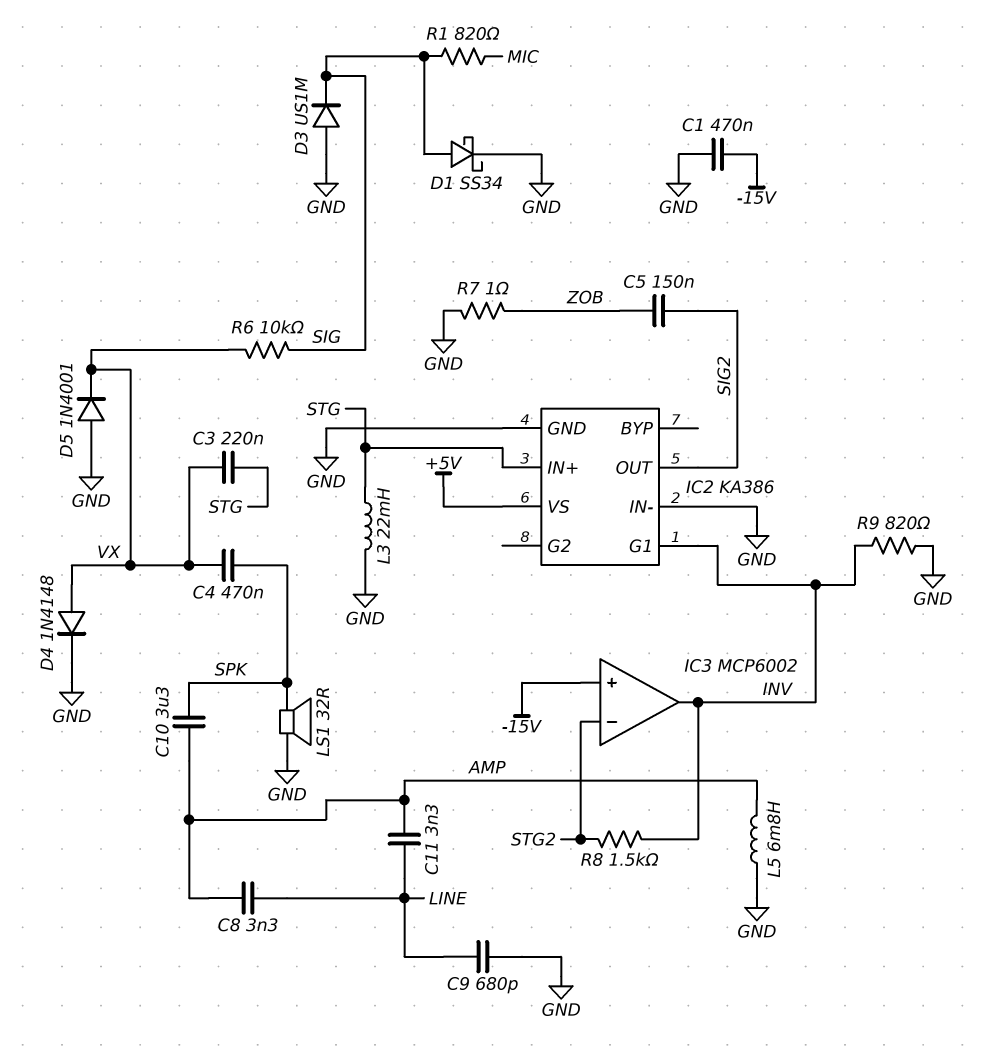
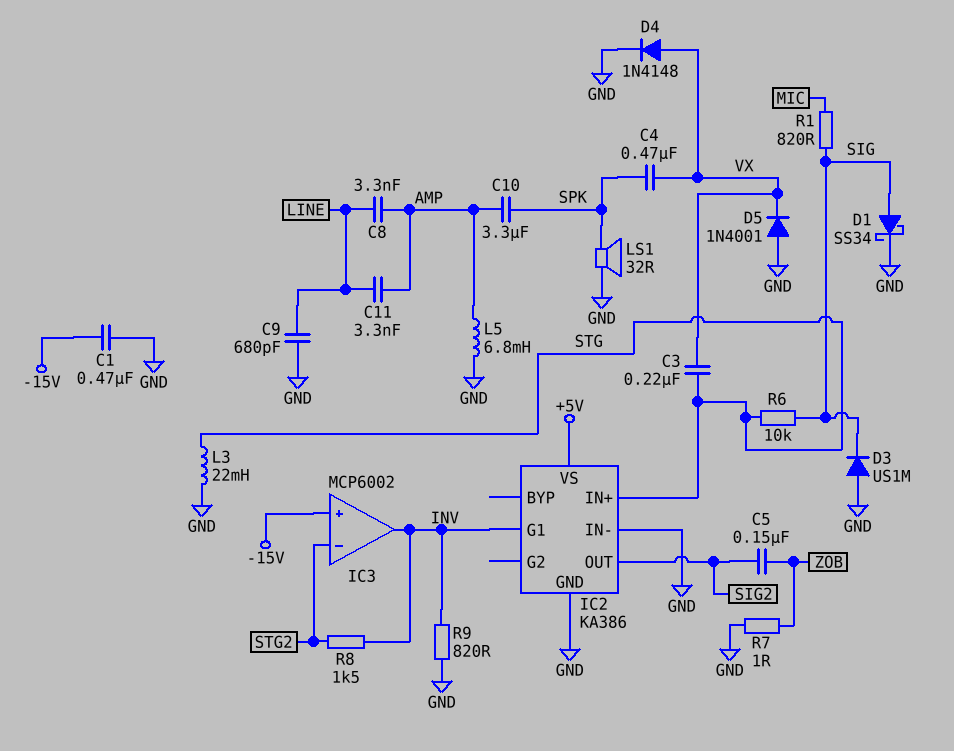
R6: 10k (SIG, VX) -> 10k (SIG, STG)

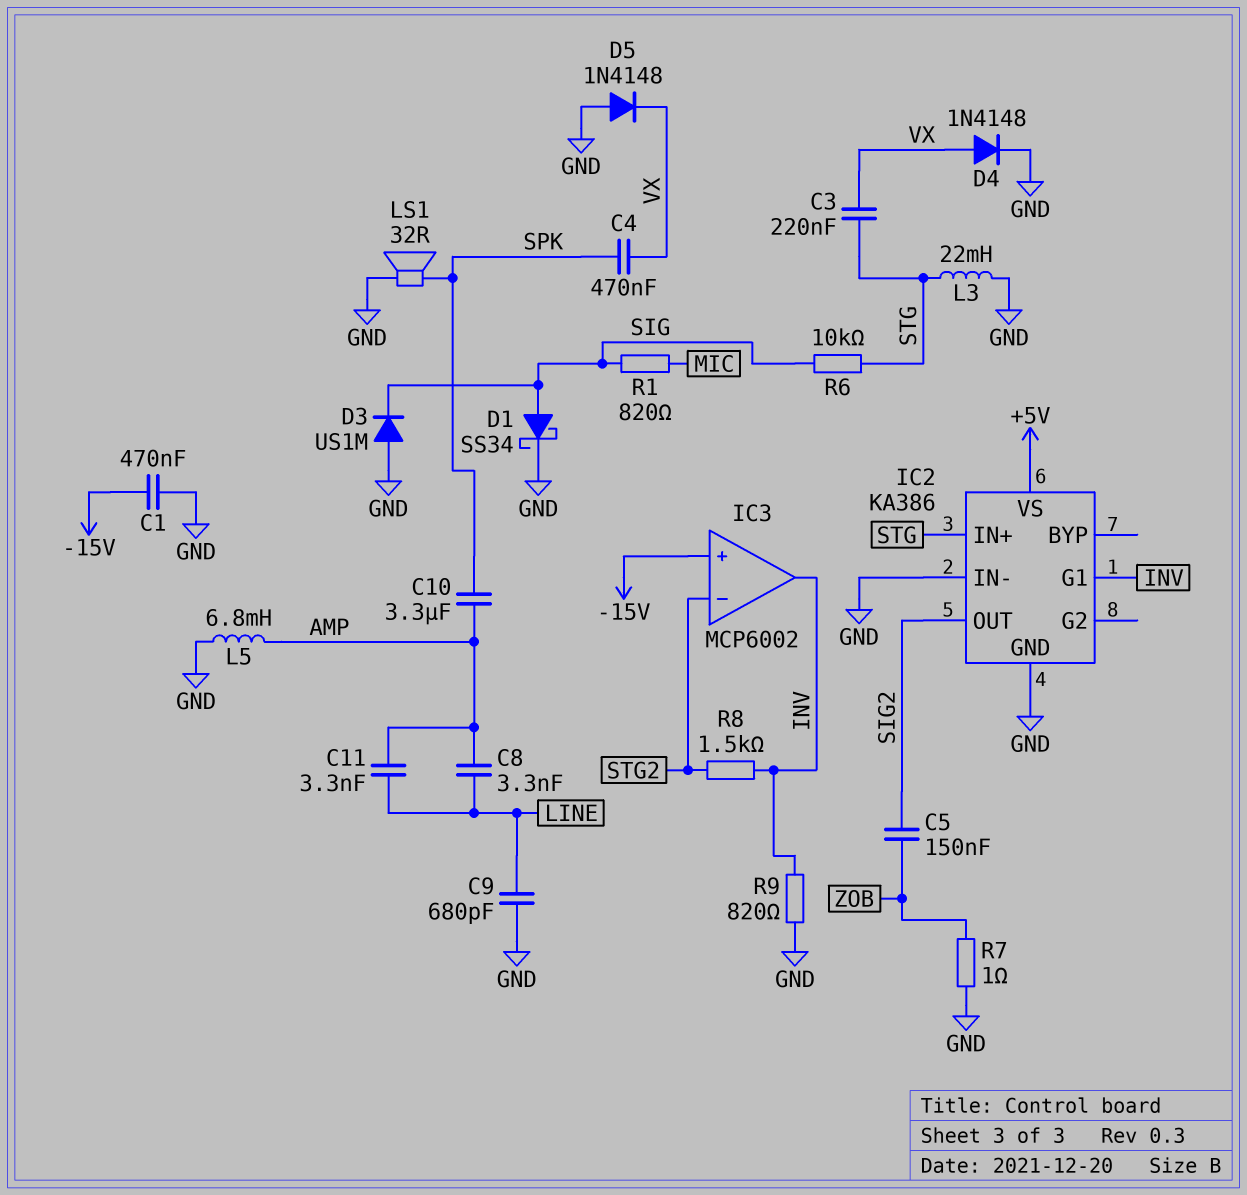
D5: diode 1N4001 (A GND, K VX) -> diode 1N4148 (A GND, K VX)

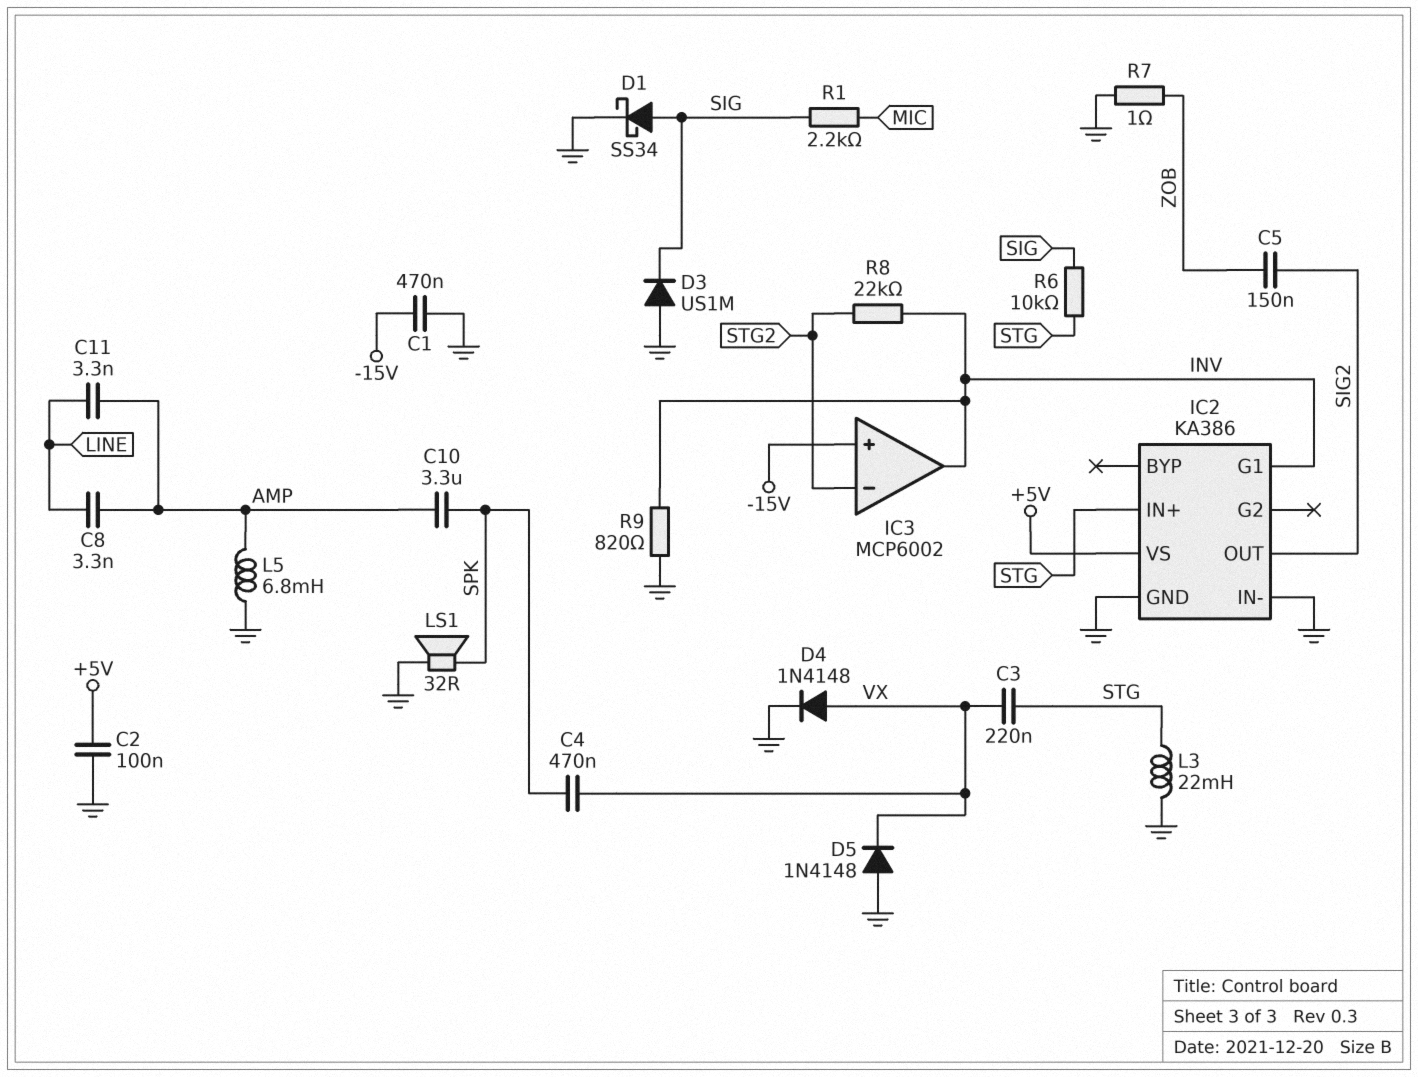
C2: none -> 100nF (+5V, GND)
C9: 680pF (GND, LINE) -> none
R1: 820 (MIC, SIG) -> 2.2k (MIC, SIG)
R8: 1.5k (INV, STG2) -> 22k (INV, STG2)

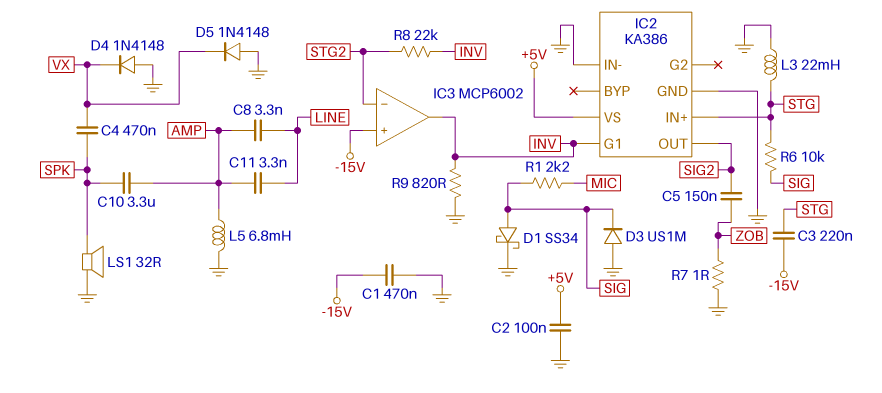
C3: 220nF (STG, VX) -> 220nF (-15V, STG)
D4: diode 1N4148 (A VX, K GND) -> diode 1N4148 (A GND, K VX)

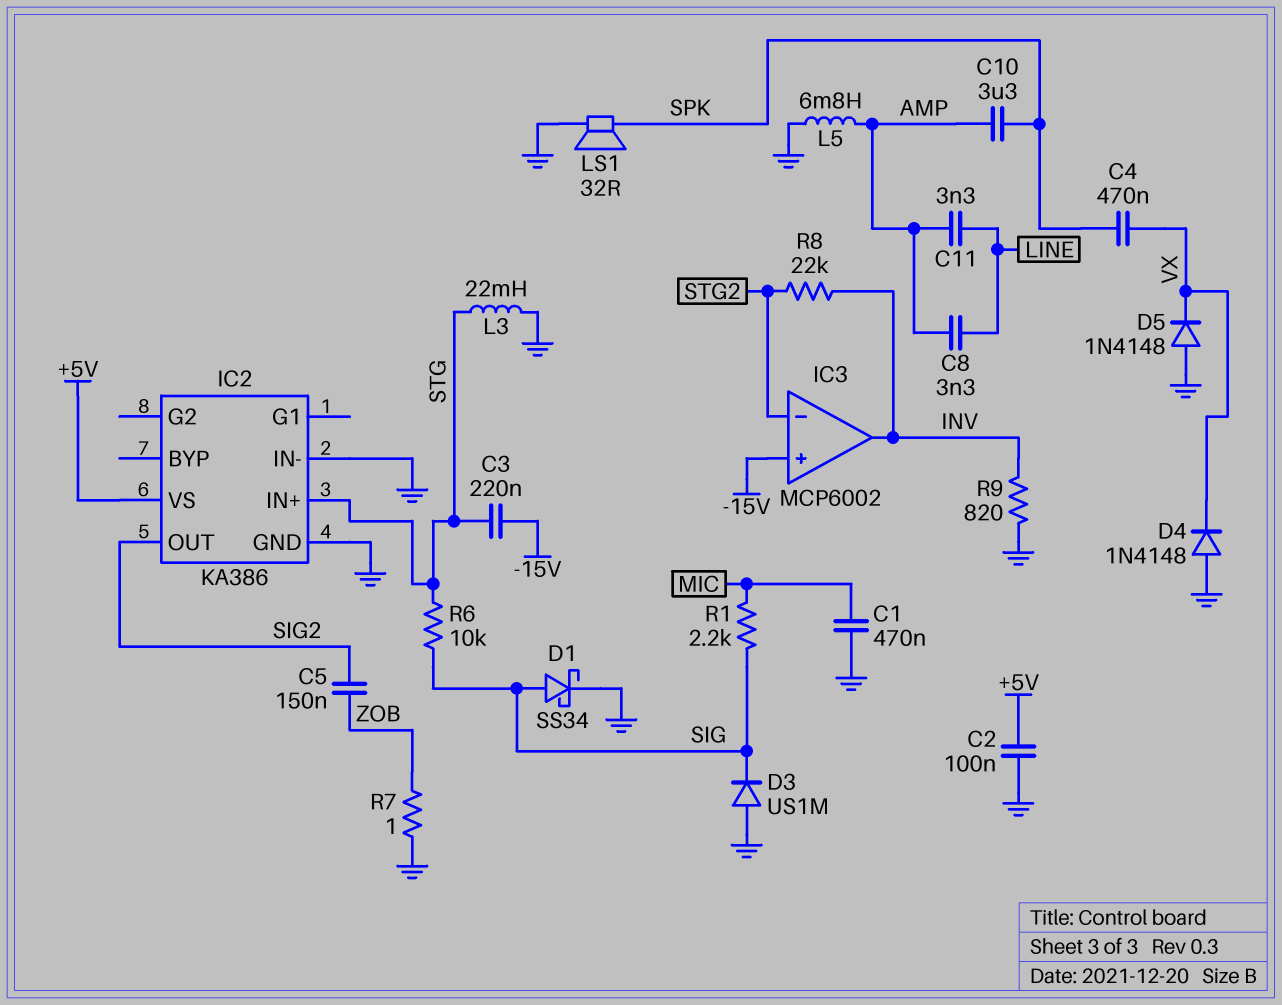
C1: 470nF (-15V, GND) -> 470nF (GND, MIC)
IC2 pin G1: INV -> none

